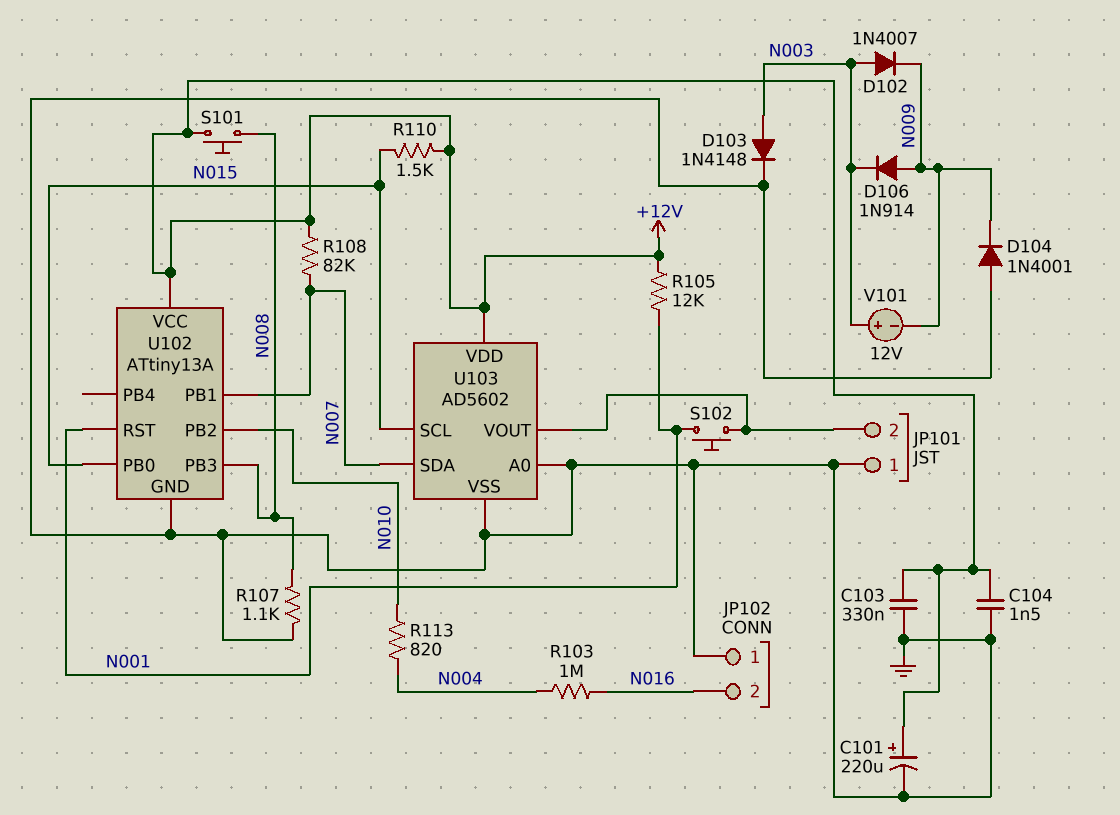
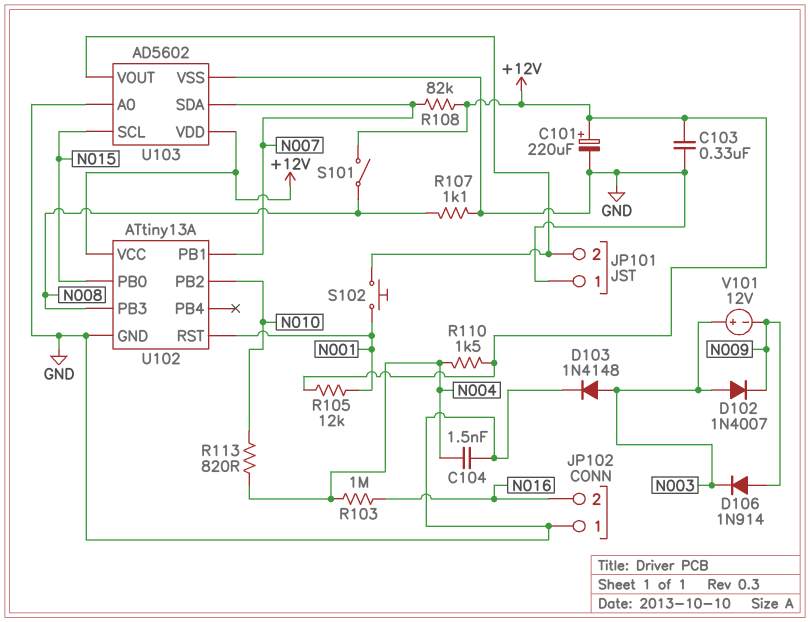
C104: 1.5nF (+12V, GND) -> 1.5nF (GND, N004)
D104: diode 1N4001 (A GND, K N009) -> none
R110: 1.5k (+12V, N015) -> 1.5k (+12V, N004)
S101: button (+12V, N008) -> switch (+12V, N008)

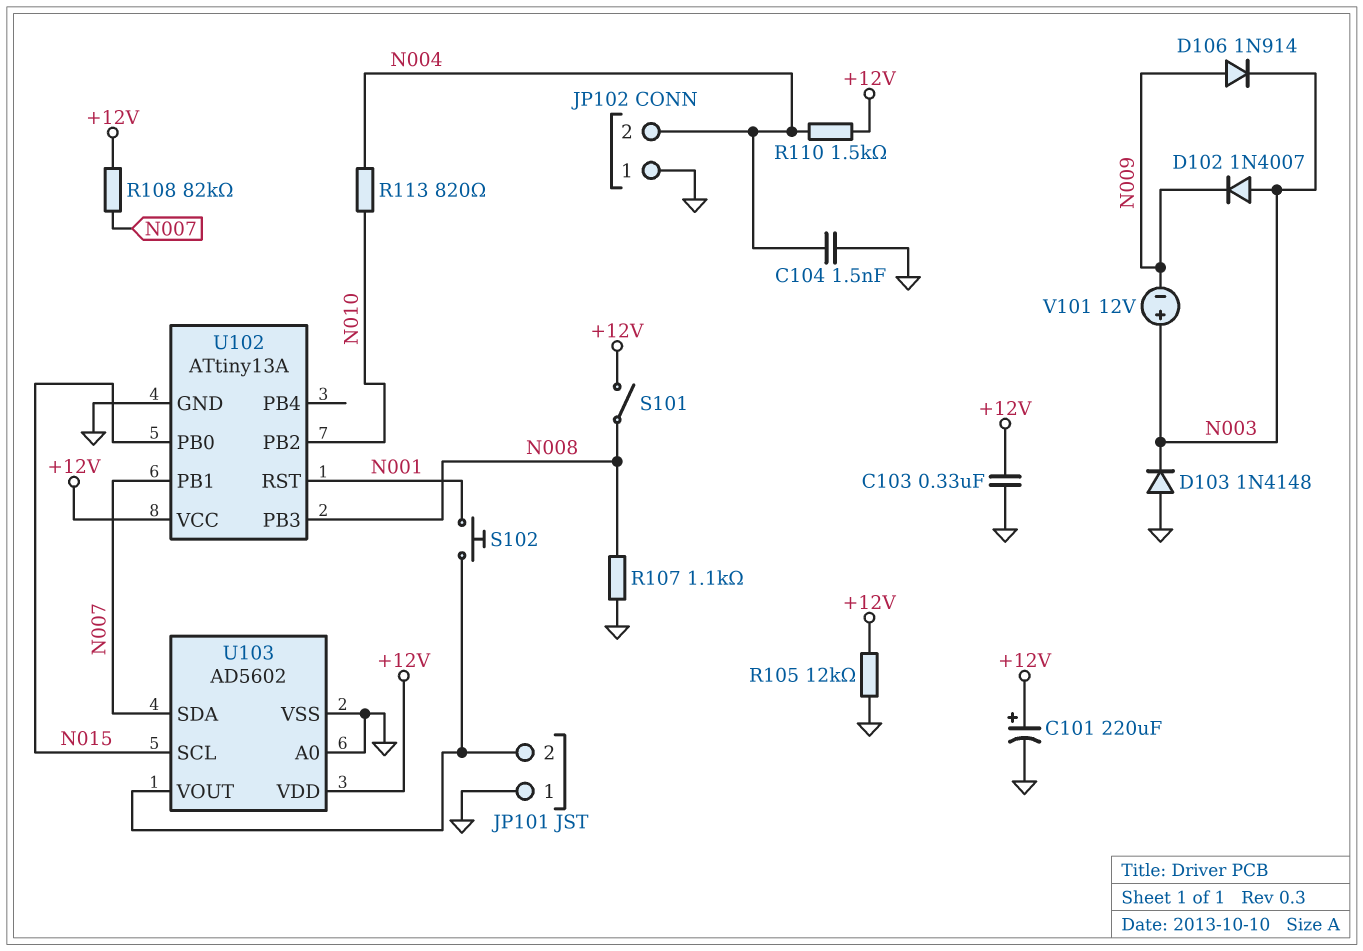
D103: diode 1N4148 (A N003, K GND) -> diode 1N4148 (A GND, K N003)
JP102 pin 2: N016 -> N004
R103: 1M (N004, N016) -> none
R105: 12k (+12V, N001) -> 12k (+12V, GND)

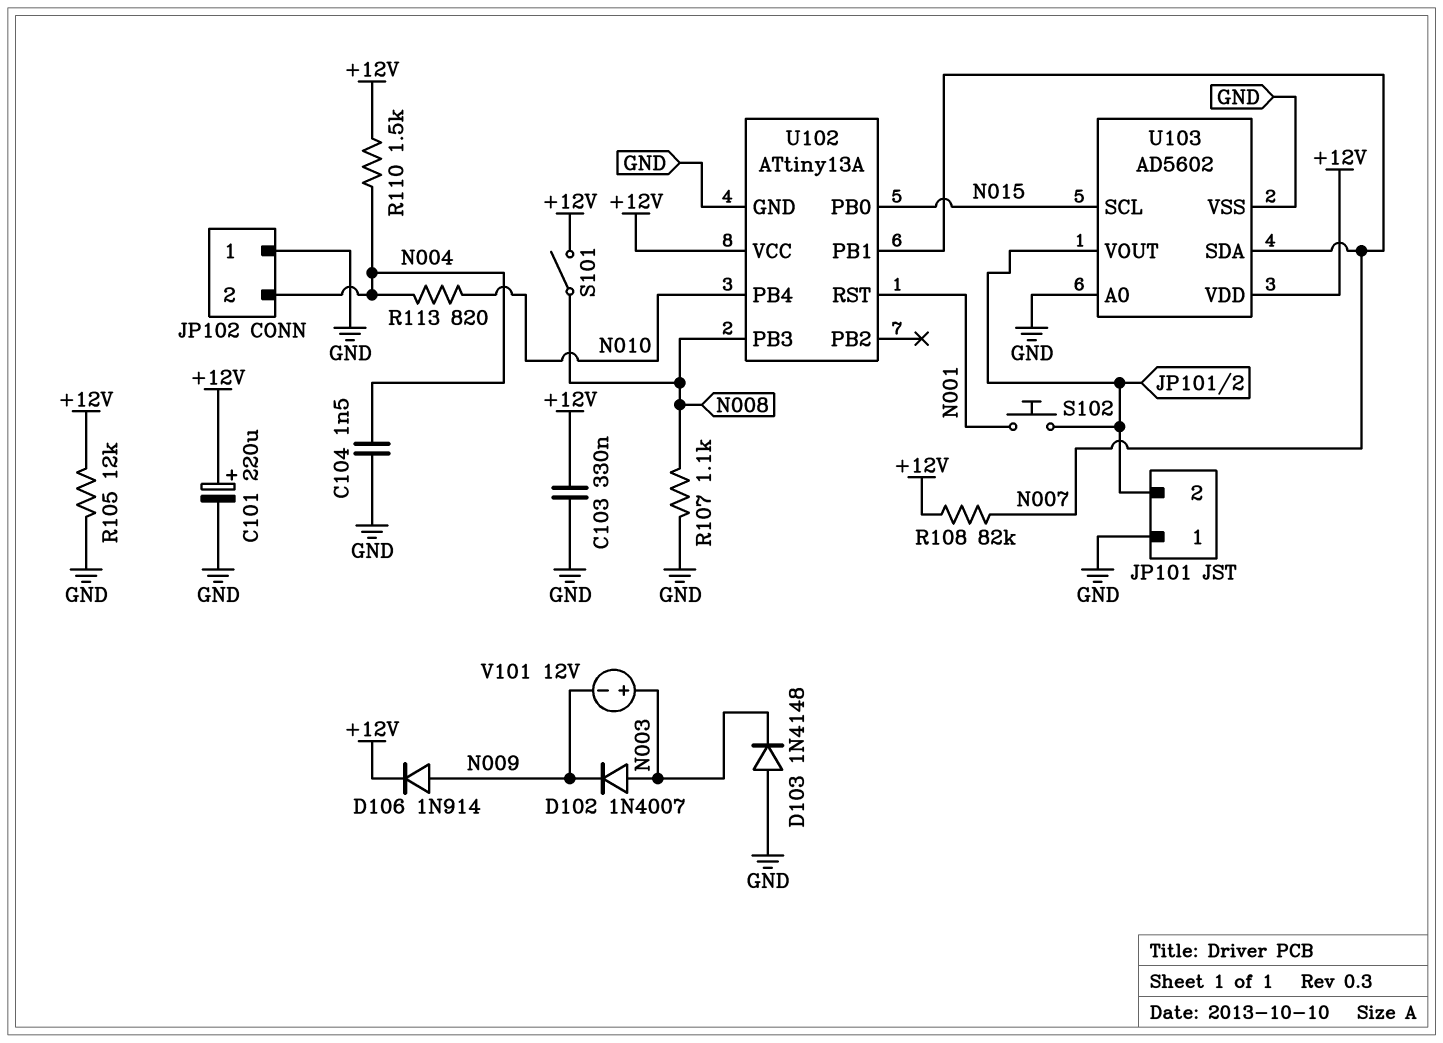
D106: diode 1N914 (A N009, K N003) -> diode 1N914 (A N009, K +12V)
U102 pin PB2: N010 -> none
U102 pin PB4: none -> N010

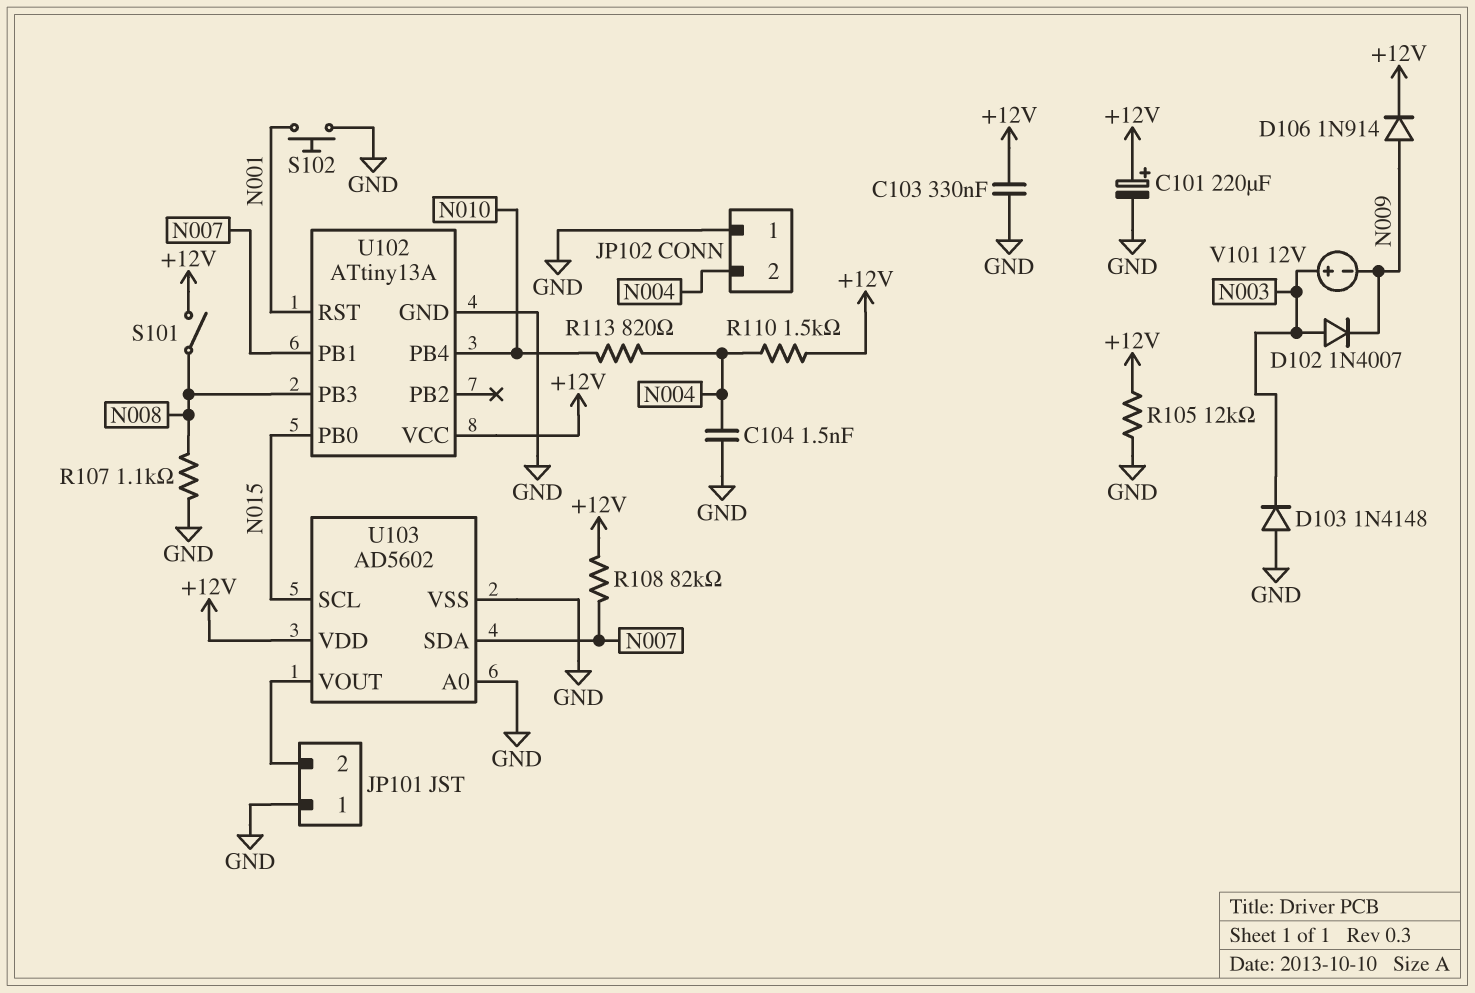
S102: button (JP101/2, N001) -> button (GND, N001)

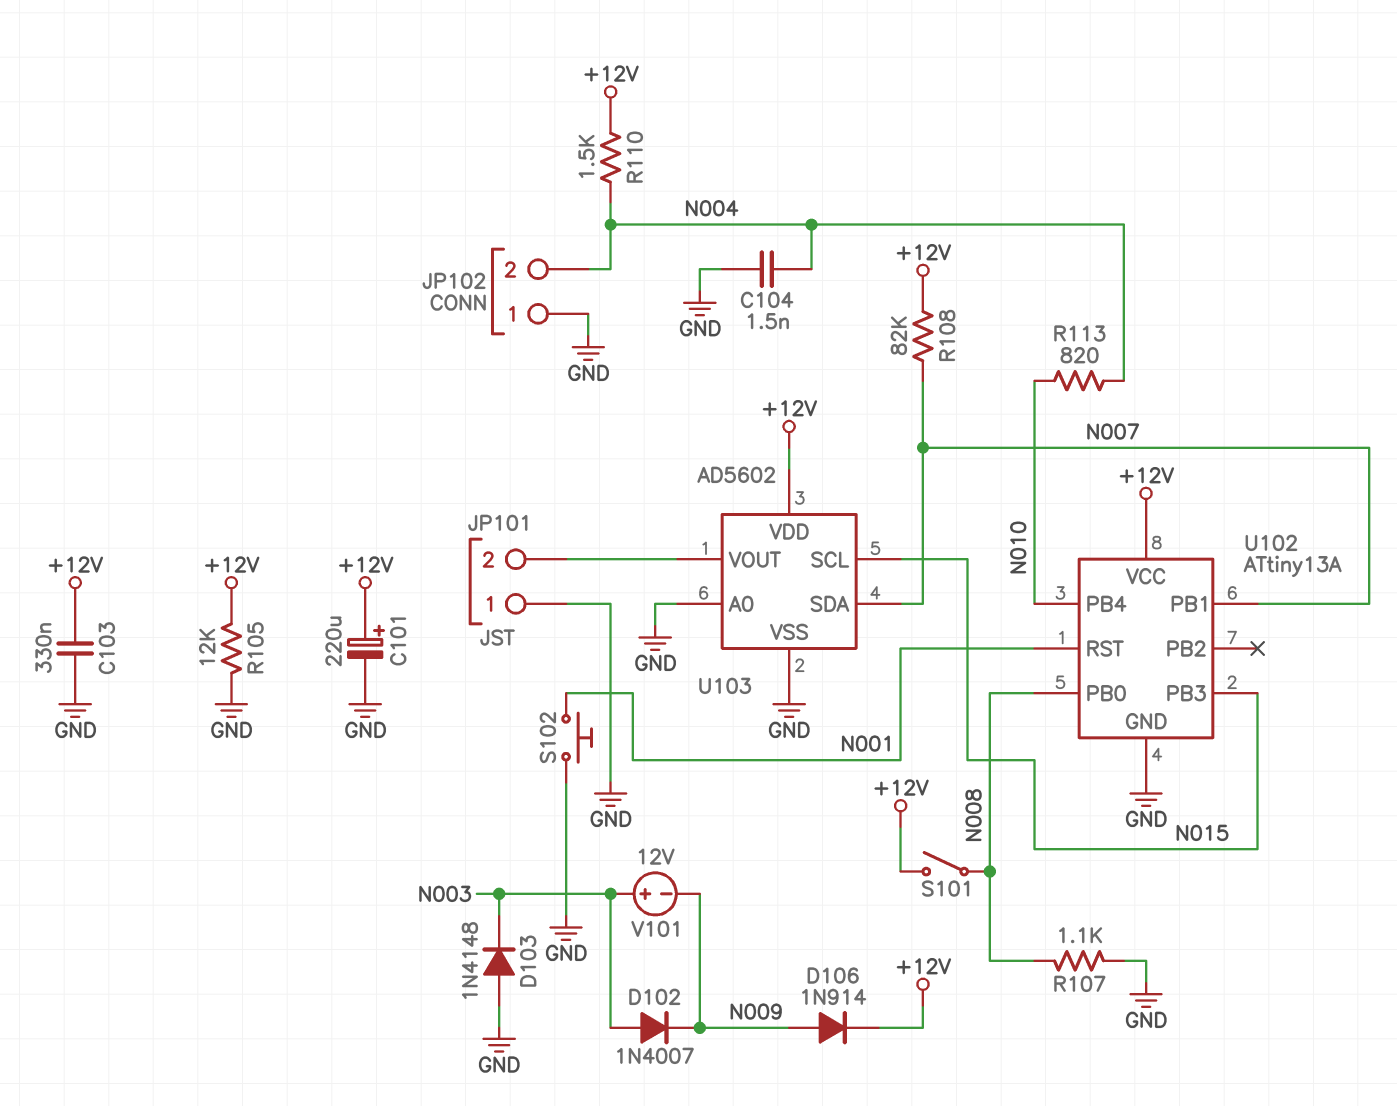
U102 pin PB0: N015 -> N008
U102 pin PB3: N008 -> N015

